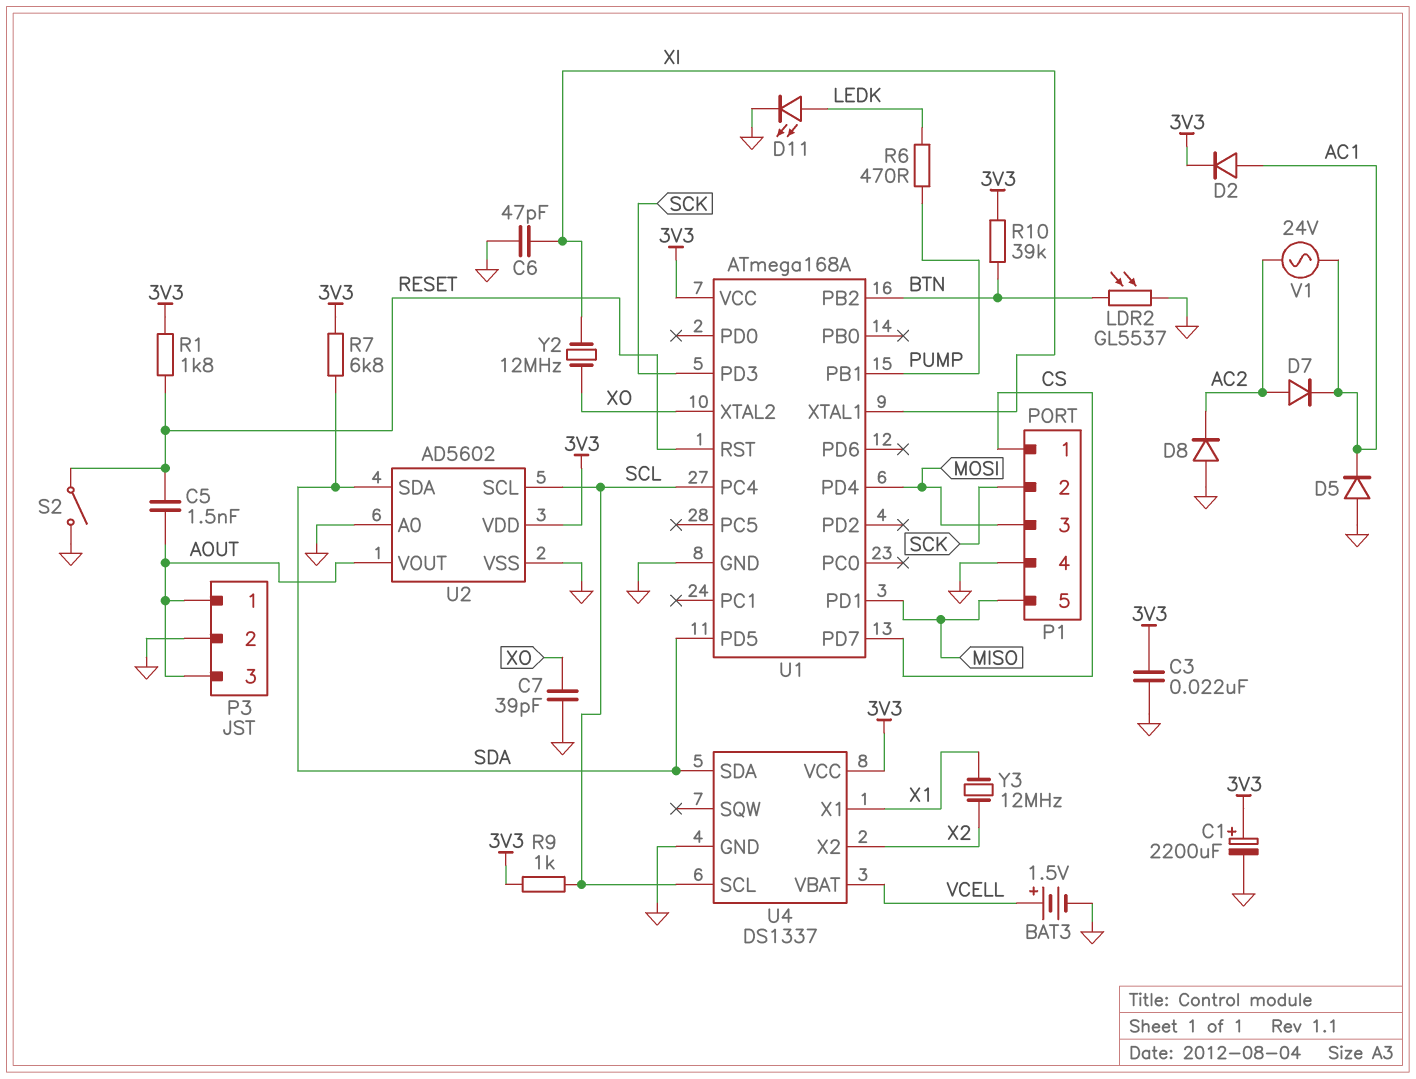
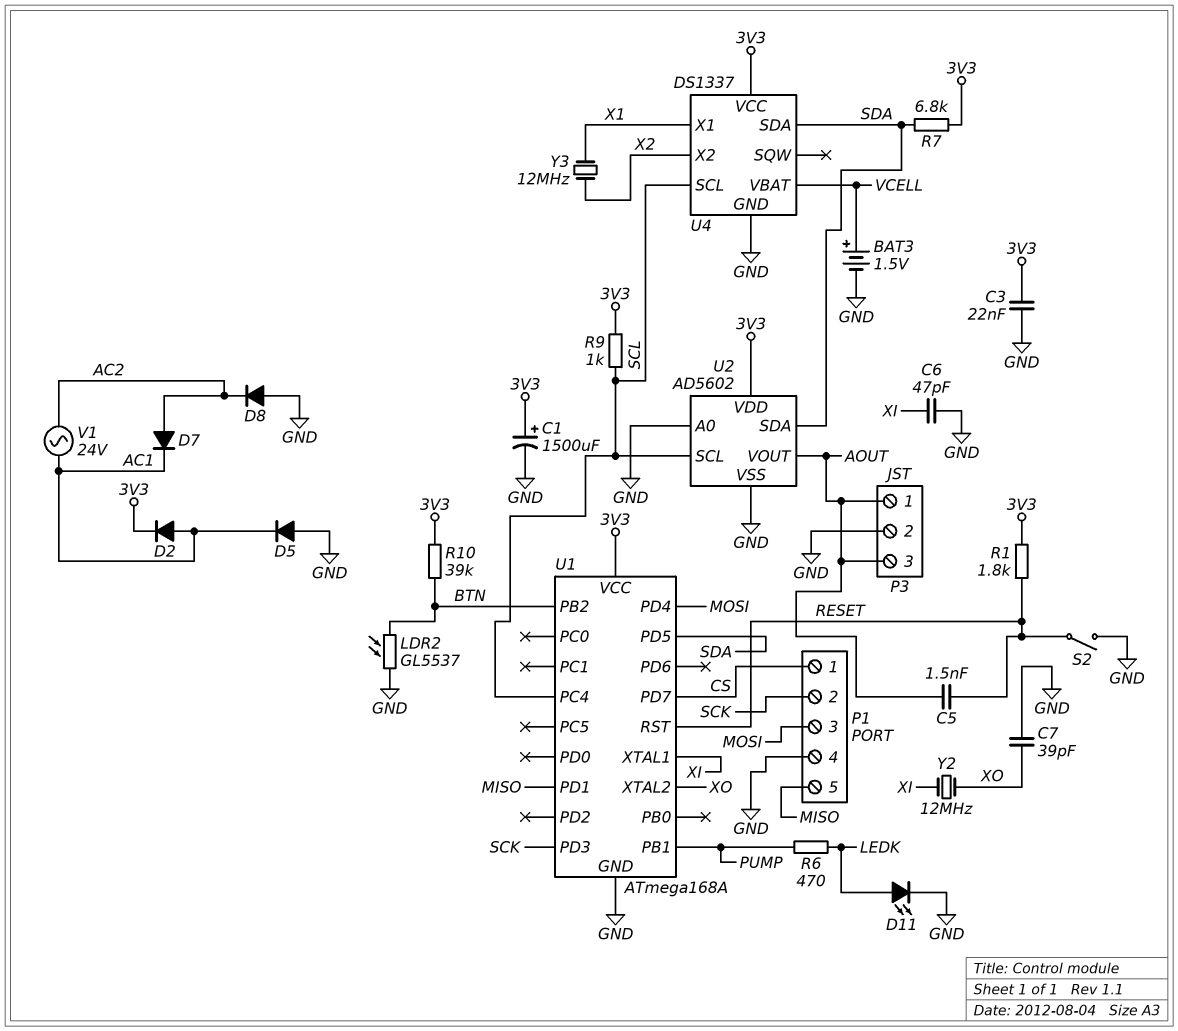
C1: 2200uF (plus 3V3, minus GND) -> 1500uF (plus 3V3, minus GND)

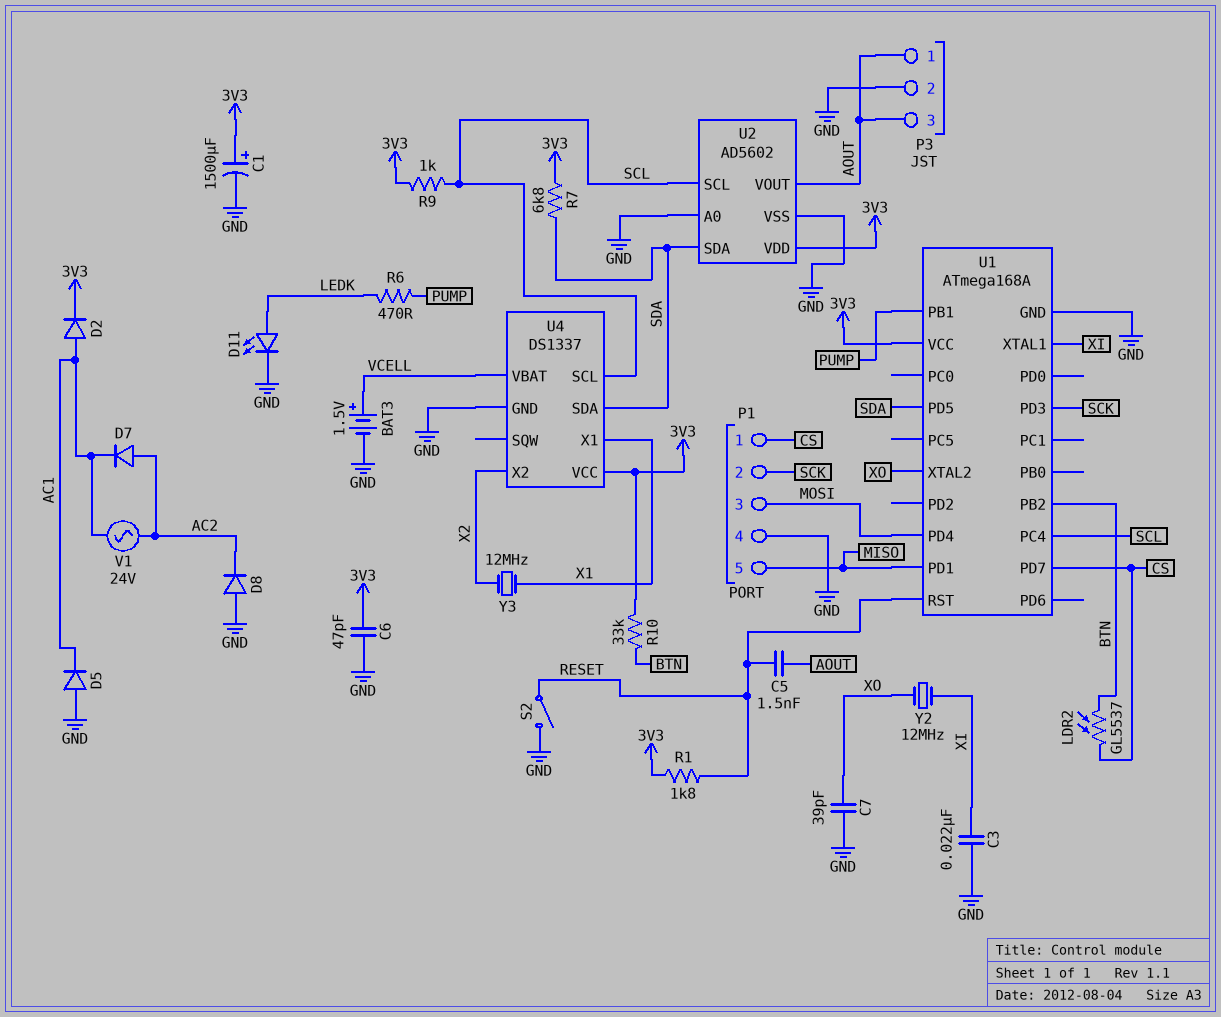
C3: 22nF (3V3, GND) -> 22nF (GND, XI)
C6: 47pF (GND, XI) -> 47pF (3V3, GND)
LDR2: GL5537 (BTN, GND) -> GL5537 (BTN, CS)
R10: 39k (3V3, BTN) -> 33k (3V3, BTN)

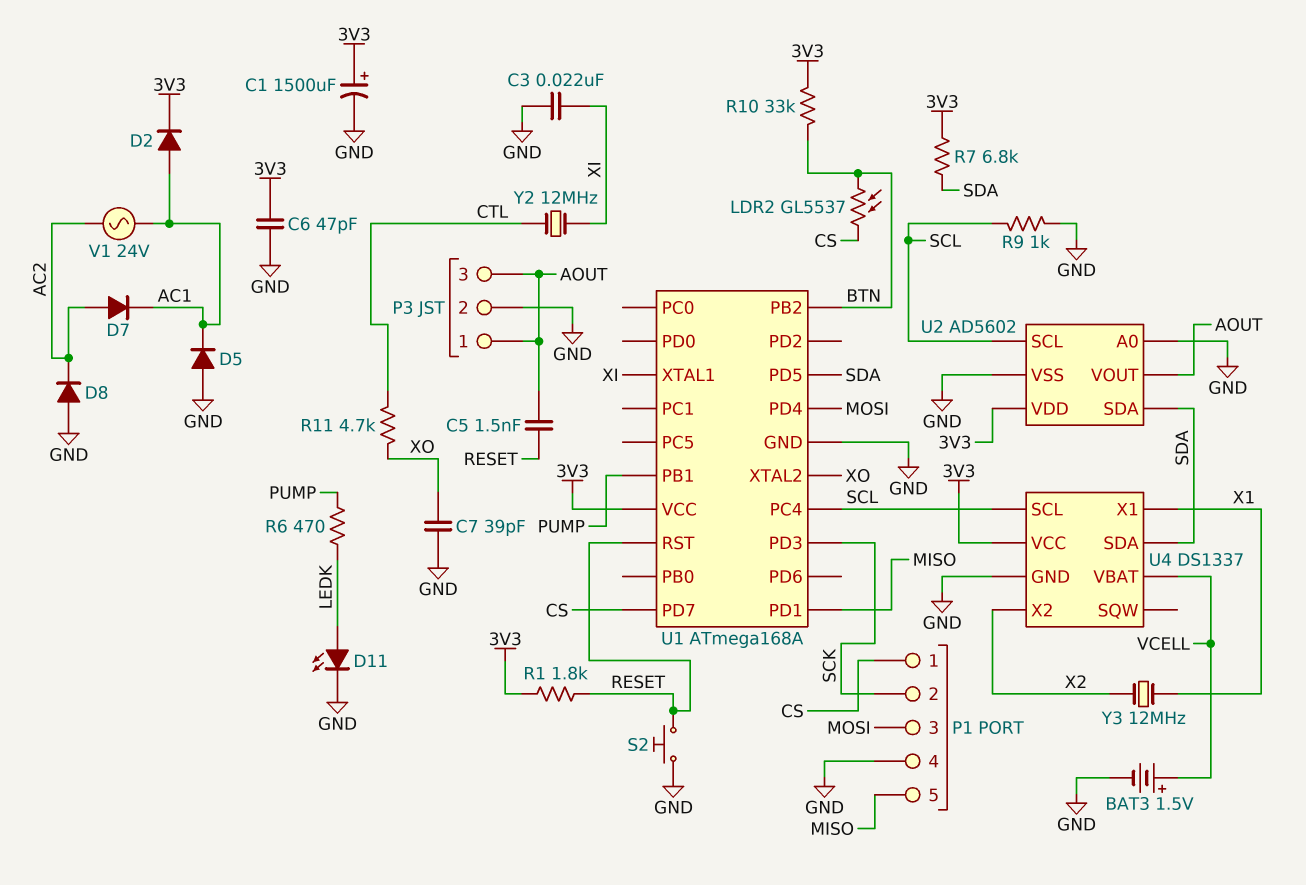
R9: 1k (3V3, SCL) -> 1k (GND, SCL)
R11: none -> 4.7k (CTL, XO)
S2: switch (GND, RESET) -> button (GND, RESET)
Y2: 12MHz (XI, XO) -> 12MHz (CTL, XI)

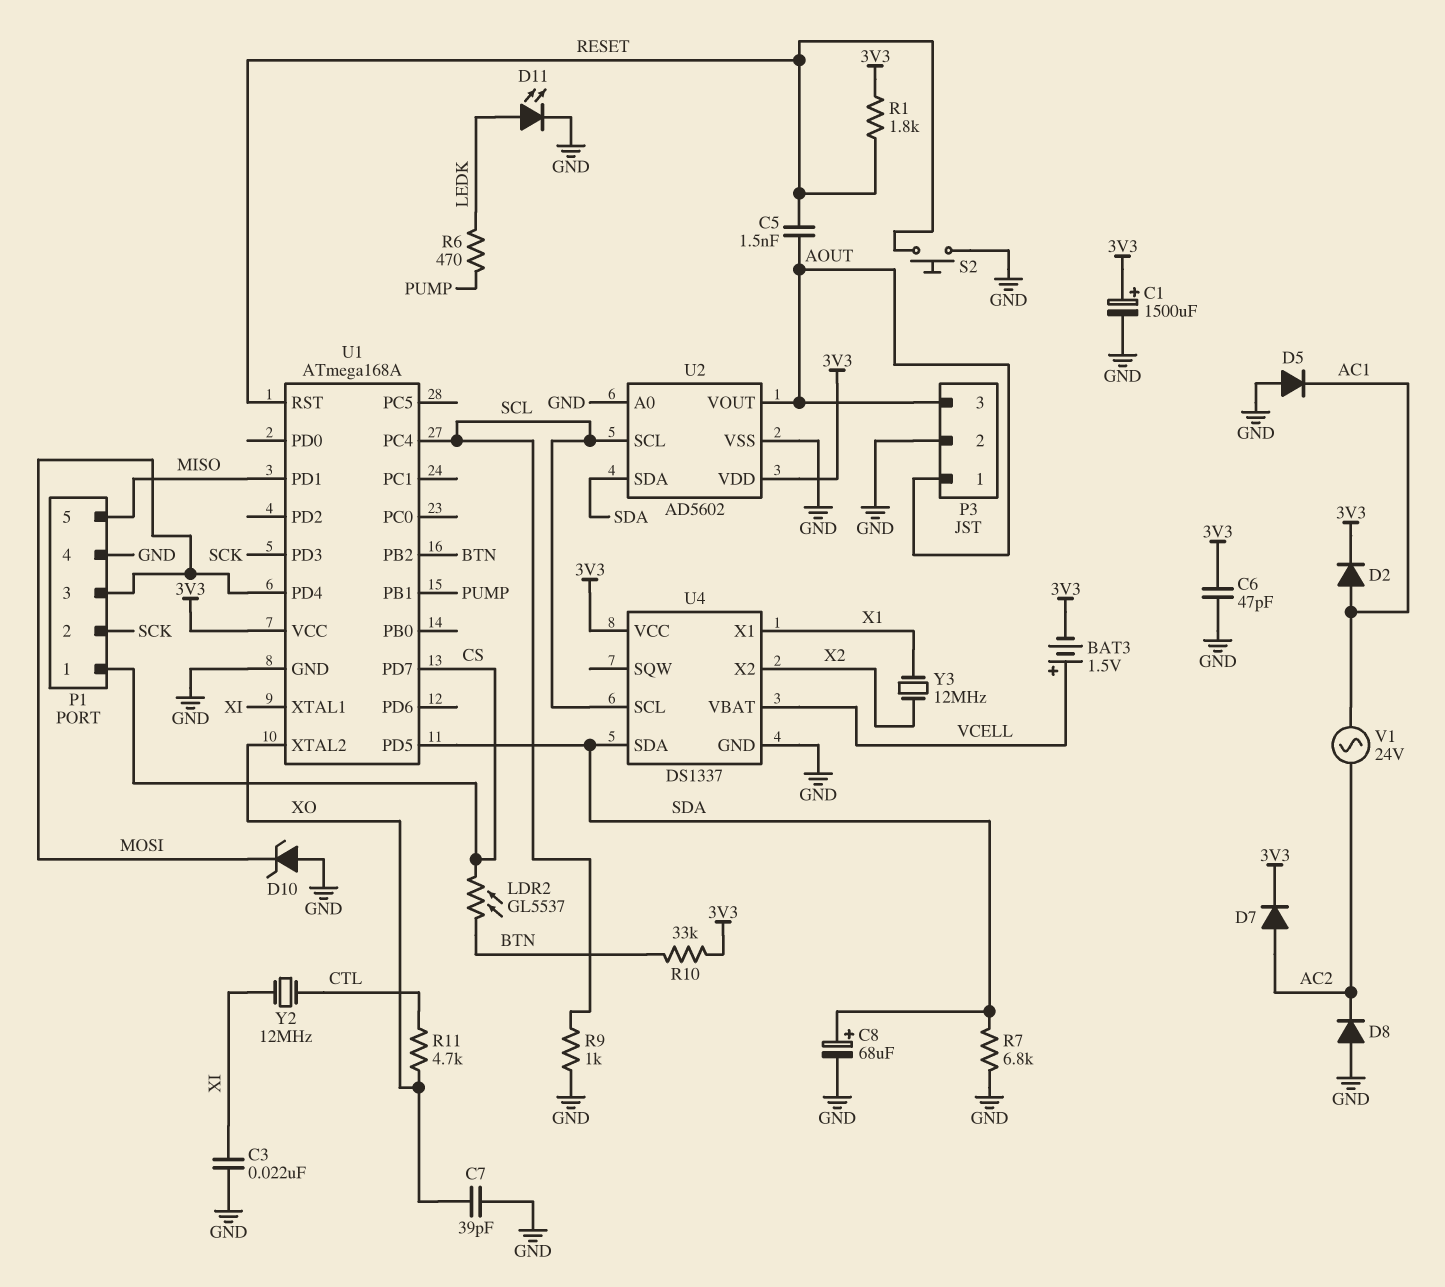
BAT3: 1.5V (plus VCELL, minus GND) -> 1.5V (plus VCELL, minus 3V3)
C8: none -> 68uF (plus SDA, minus GND)
D7: diode (A AC2, K AC1) -> diode (A AC2, K 3V3)
D10: none -> zener (A GND, K MOSI)
R7: 6.8k (3V3, SDA) -> 6.8k (GND, SDA)

